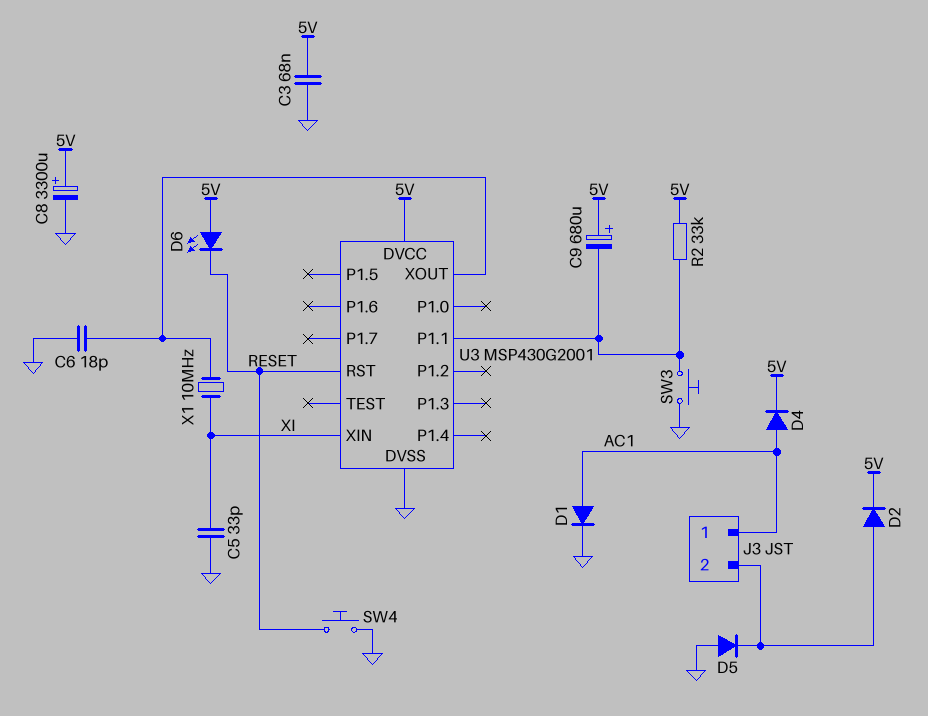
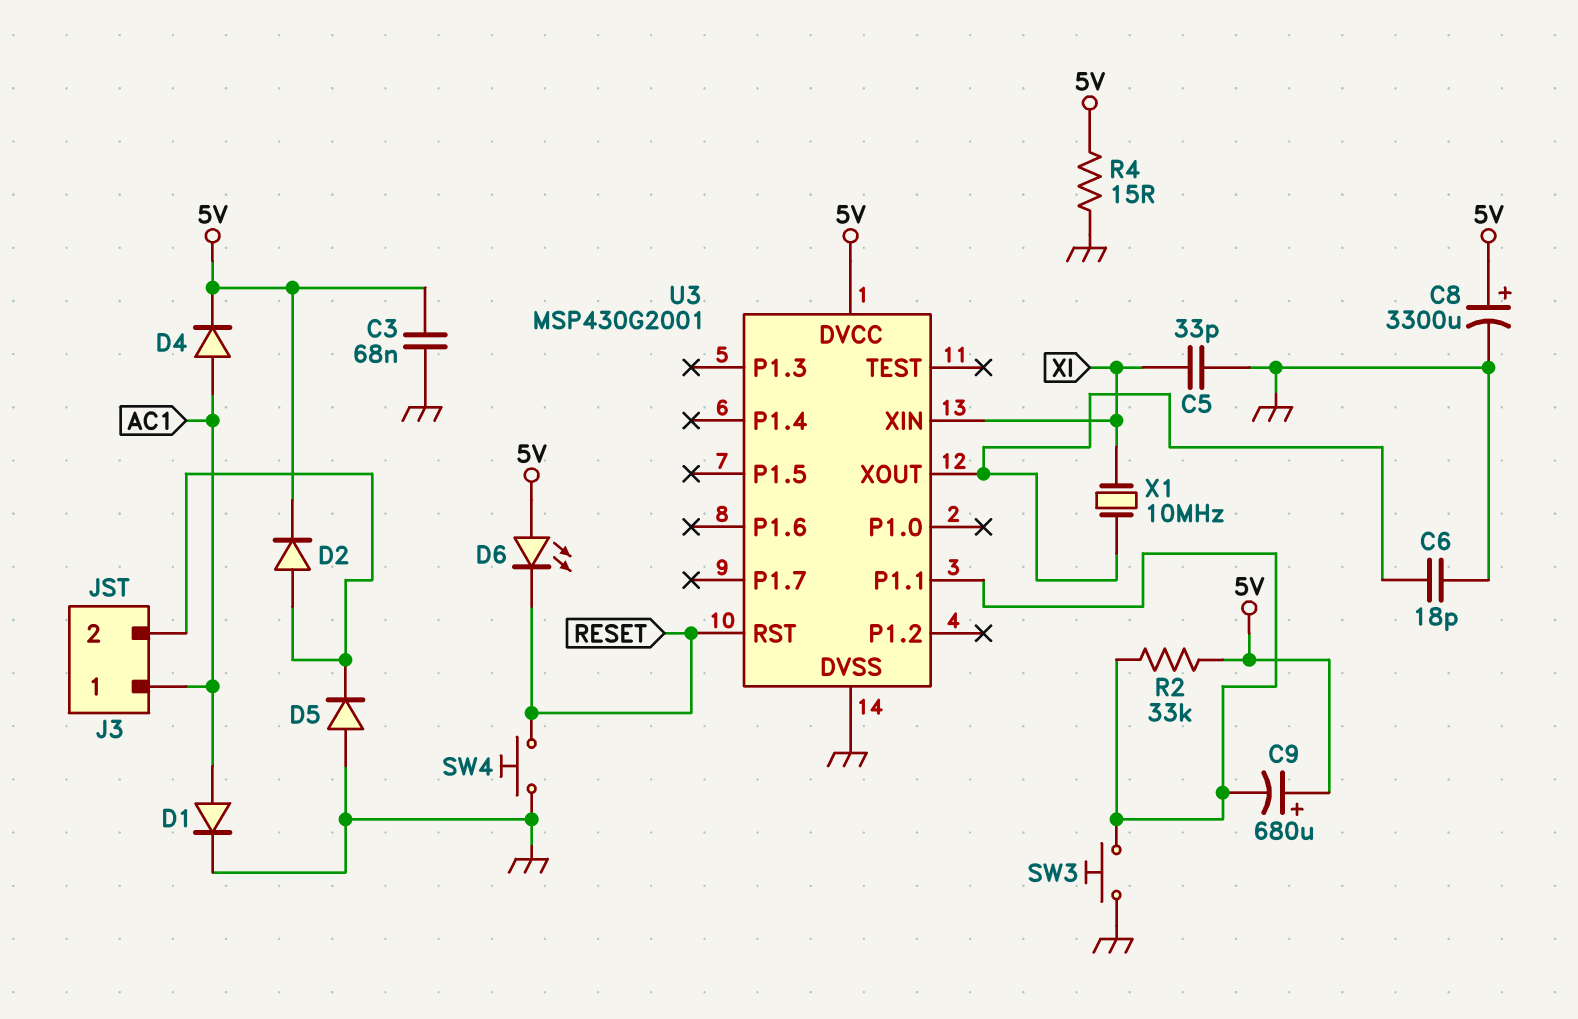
R4: none -> 15 (5V, GND)

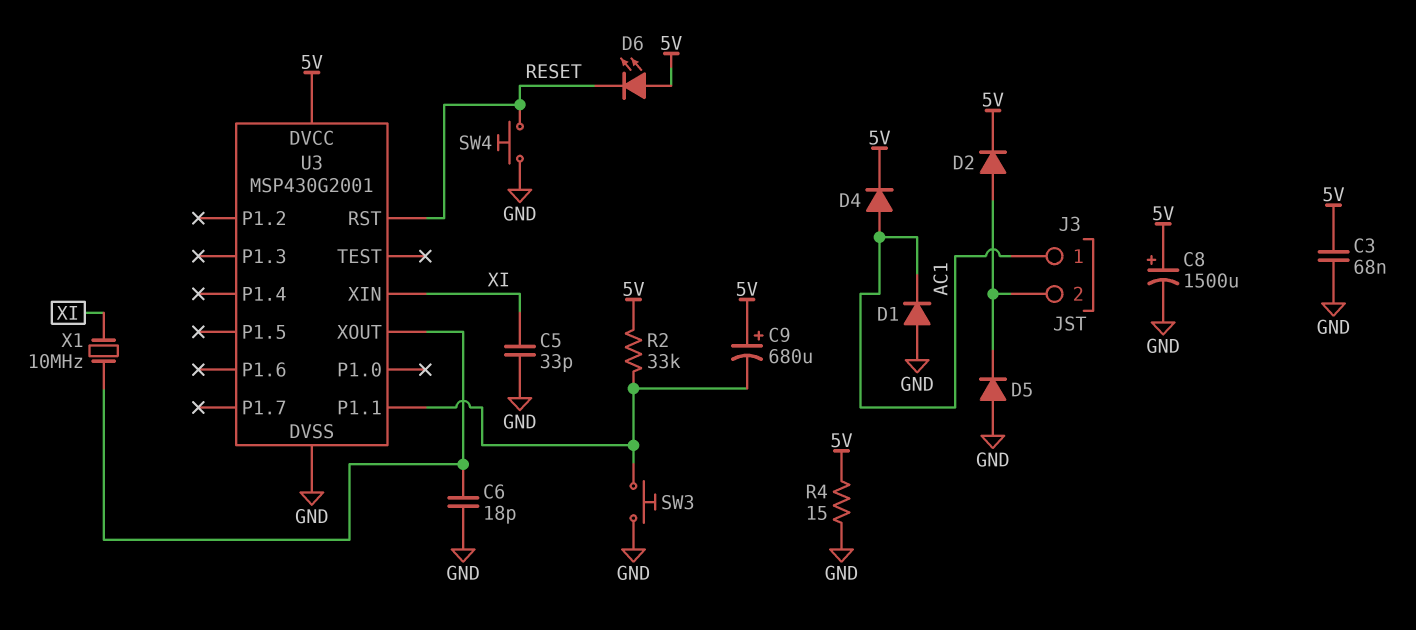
C8: 3300uF (plus 5V, minus GND) -> 1500uF (plus 5V, minus GND)
D1: diode (A AC1, K GND) -> diode (A GND, K AC1)

